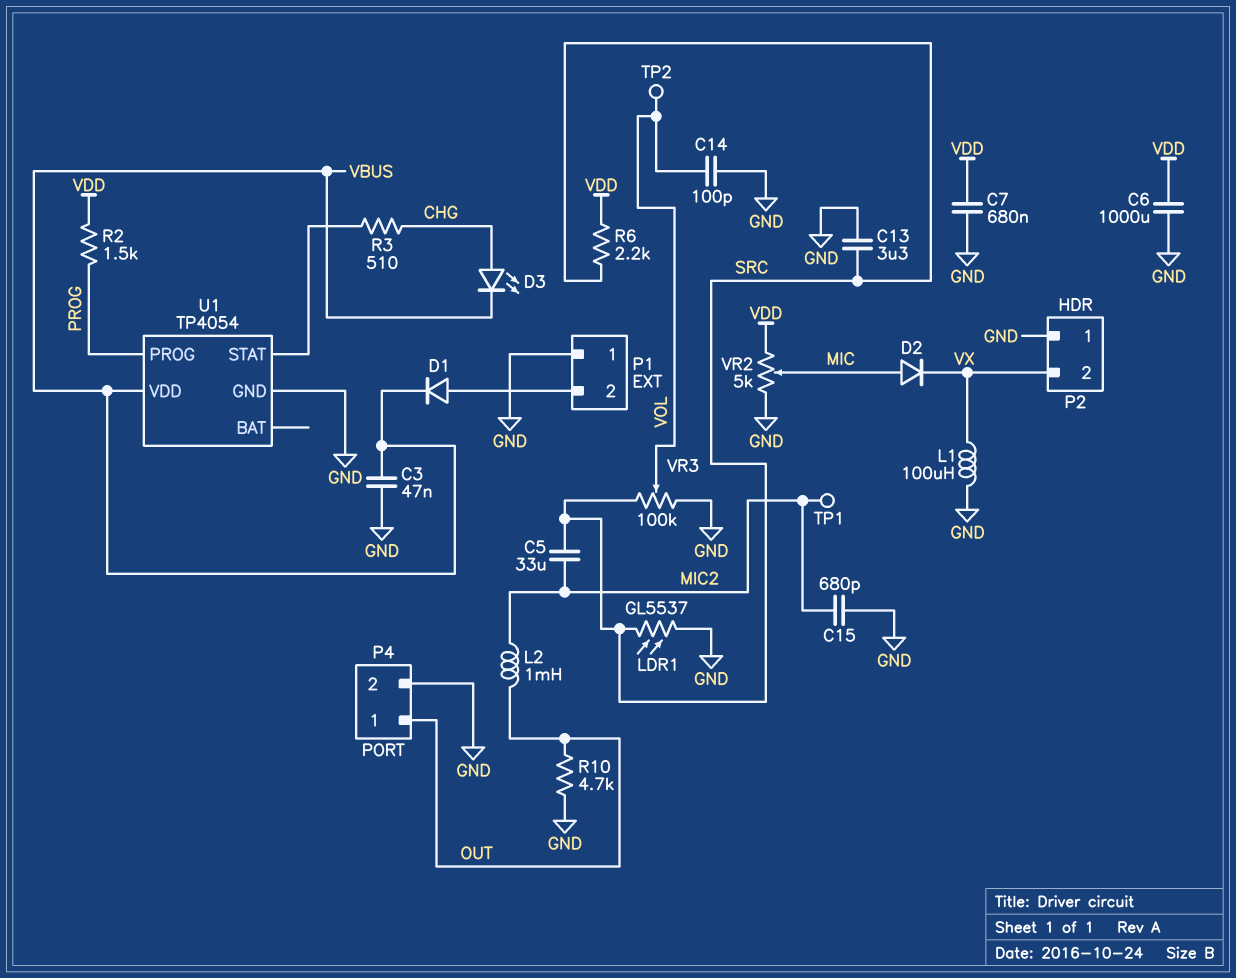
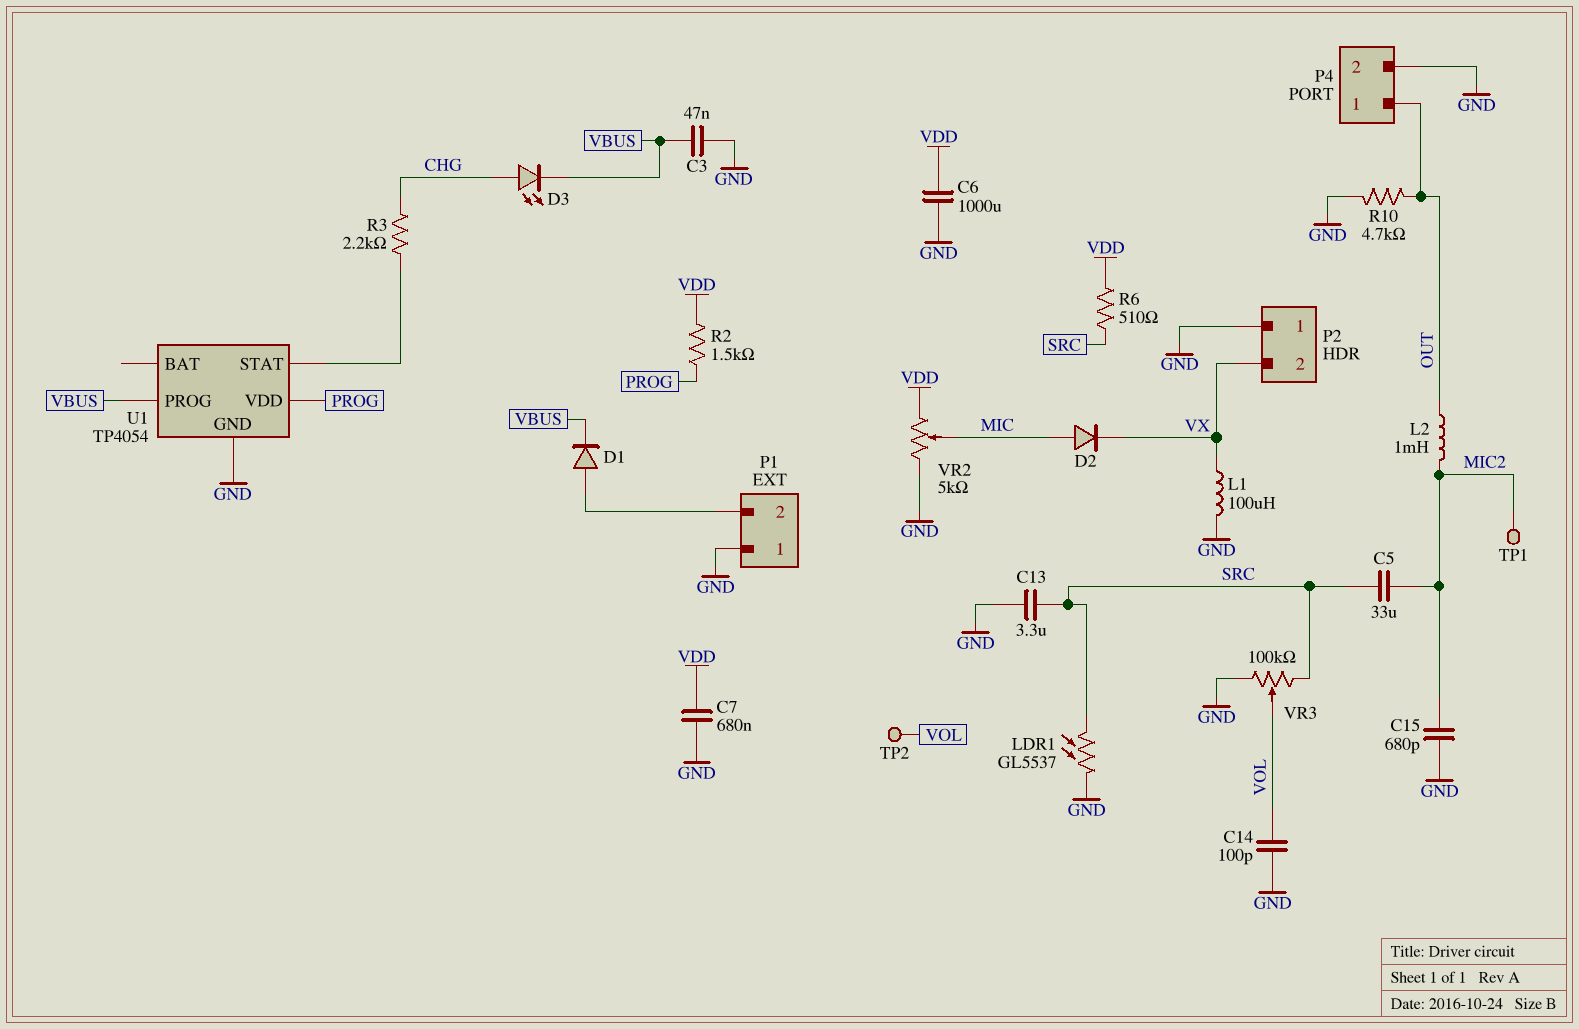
R3: 510 (CHG, U1/STAT) -> 2.2k (CHG, U1/STAT)
R6: 2.2k (SRC, VDD) -> 510 (SRC, VDD)
U1 pin PROG: PROG -> VBUS
U1 pin VDD: VBUS -> PROG

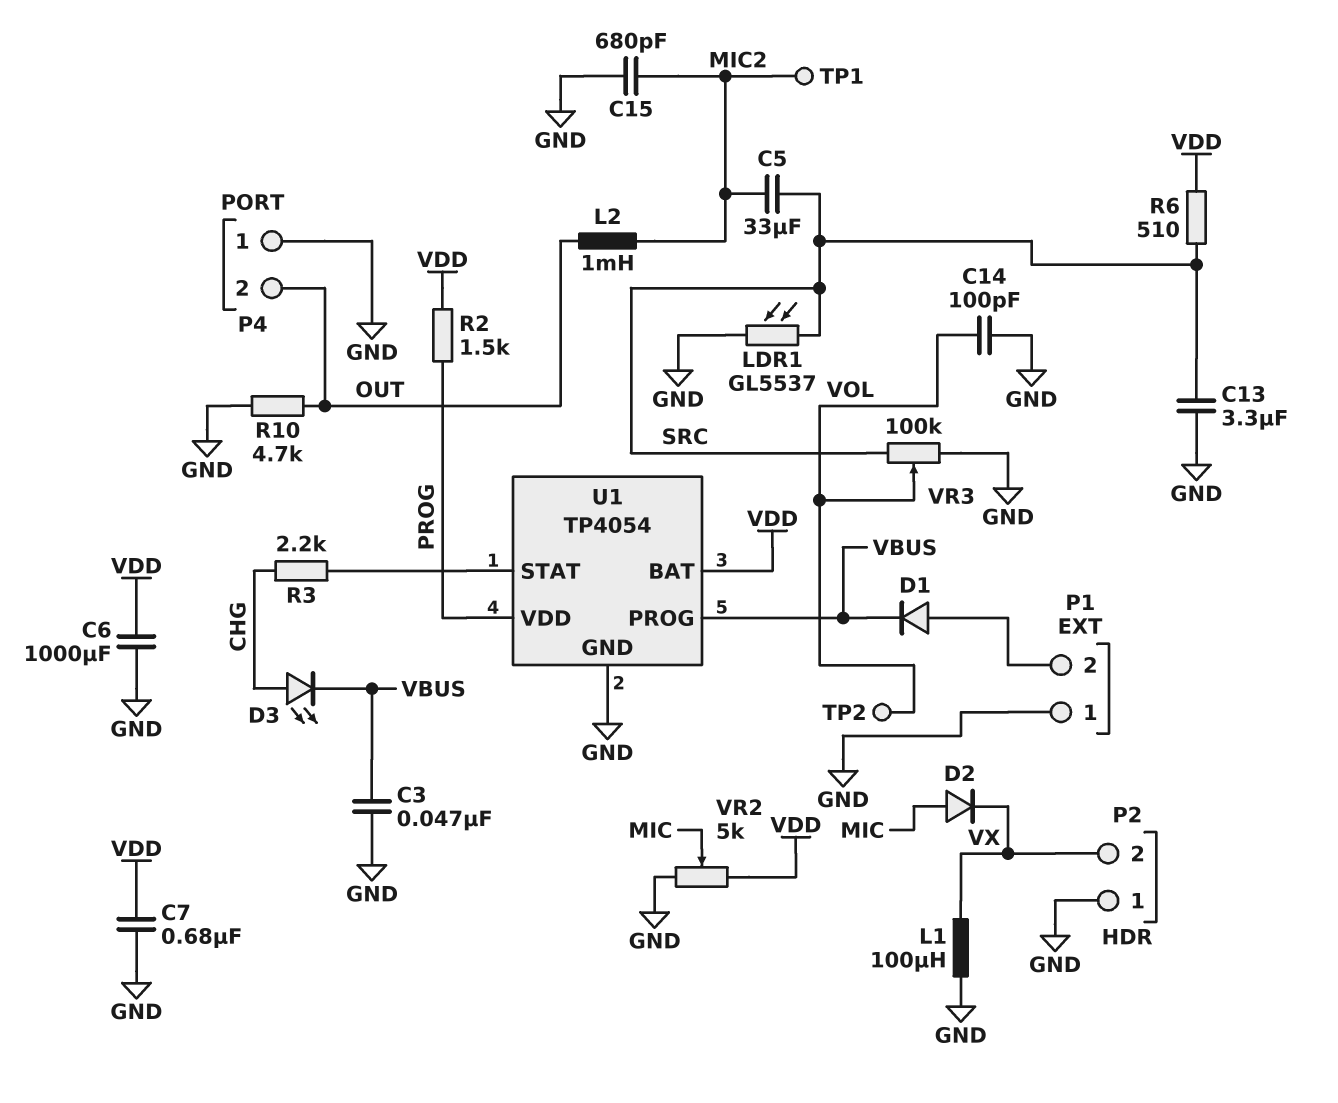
P4 pin 1: OUT -> GND
P4 pin 2: GND -> OUT
U1 pin BAT: none -> VDD

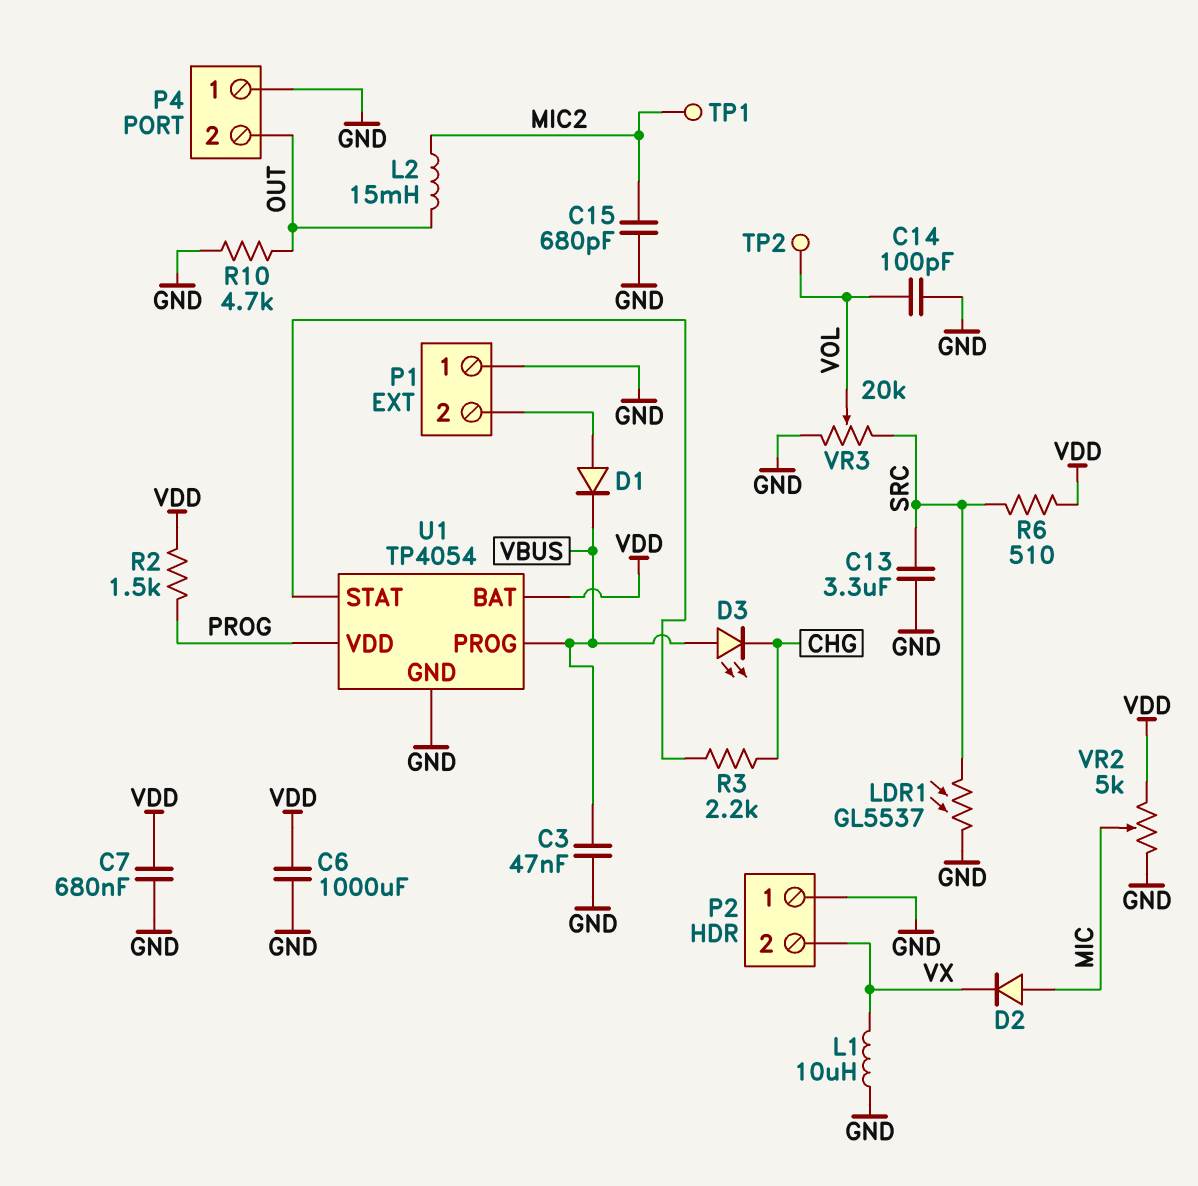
C5: 33uF (MIC2, SRC) -> none
D3: LED (A CHG, K VBUS) -> LED (A VBUS, K CHG)
L1: 100uH (GND, VX) -> 10uH (GND, VX)
L2: 1mH (MIC2, OUT) -> 15mH (MIC2, OUT)
VR3: 100k (GND, SRC, wiper VOL) -> 20k (GND, SRC, wiper VOL)

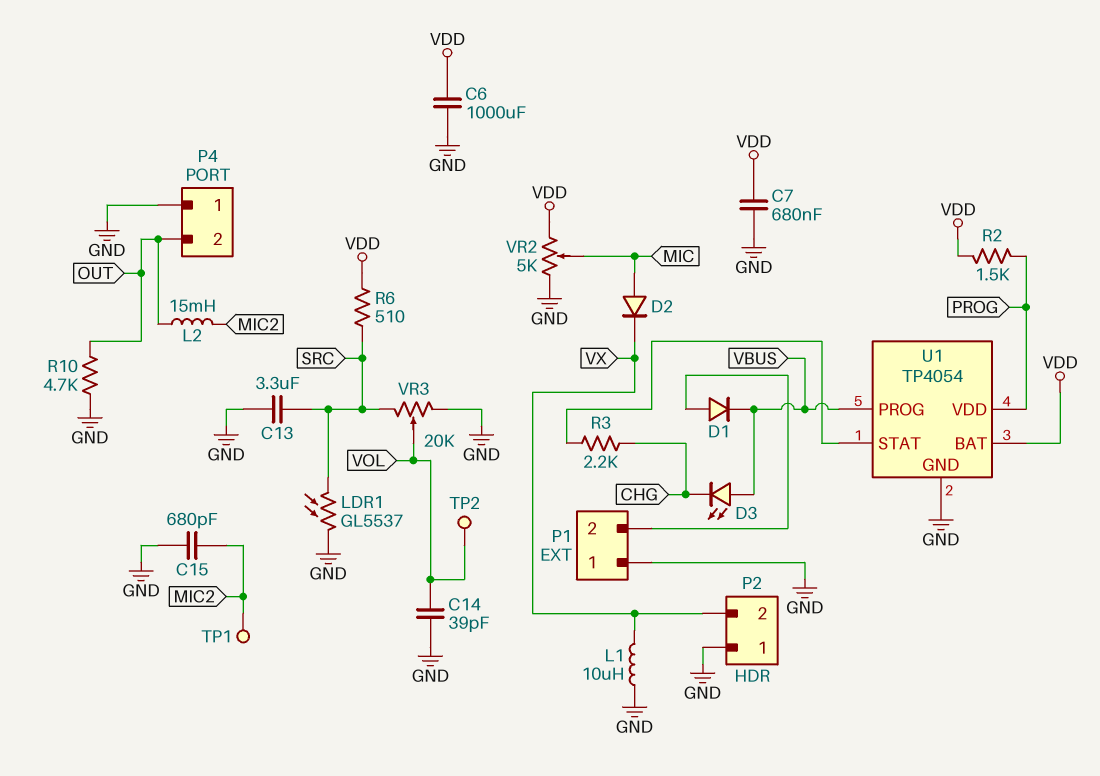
C3: 47nF (GND, VBUS) -> none
C14: 100pF (GND, VOL) -> 39pF (GND, VOL)

